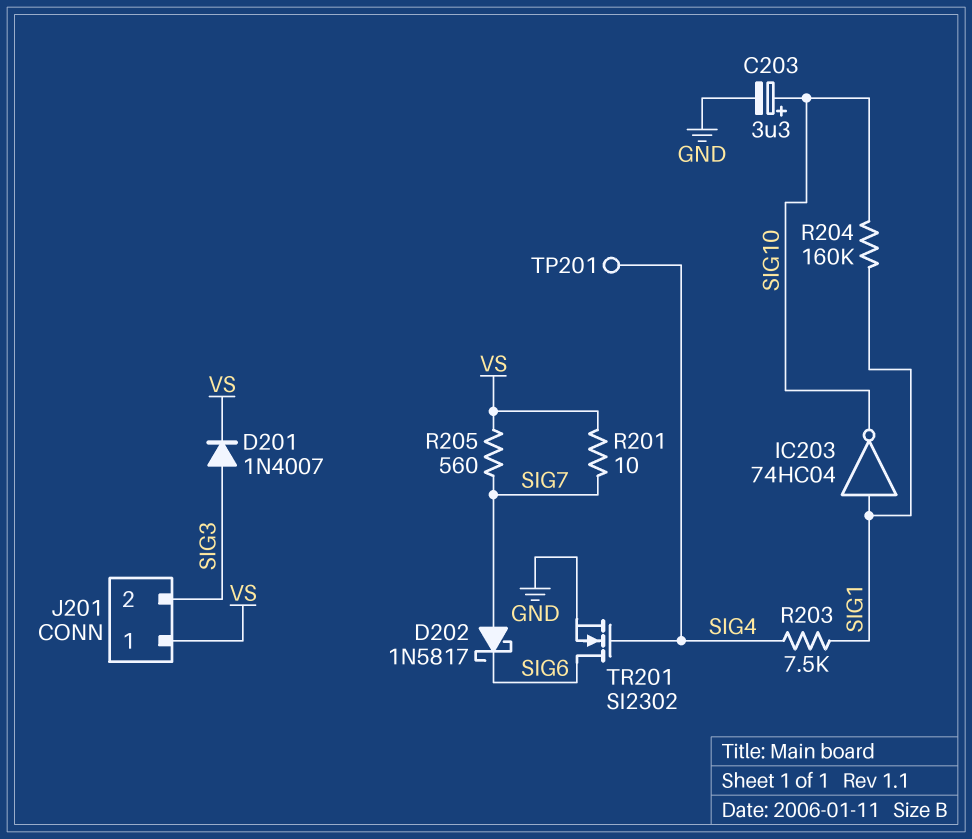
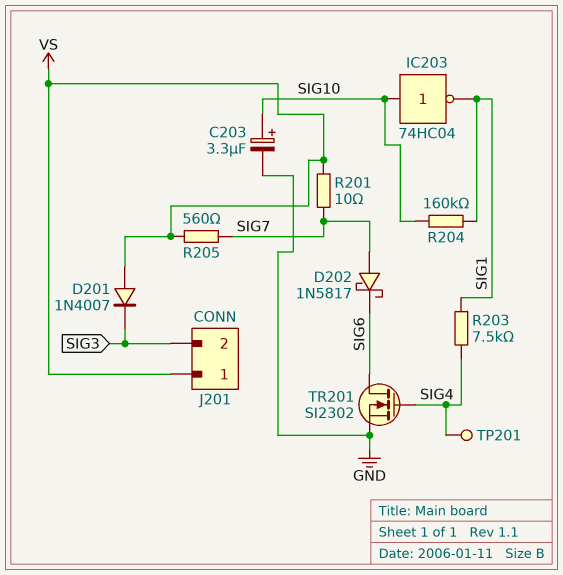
D201: diode 1N4007 (A SIG3, K VS) -> diode 1N4007 (A VS, K SIG3)
IC203: NOT 74HC04 (in SIG1, out SIG10) -> NOT 74HC04 (in SIG10, out SIG1)

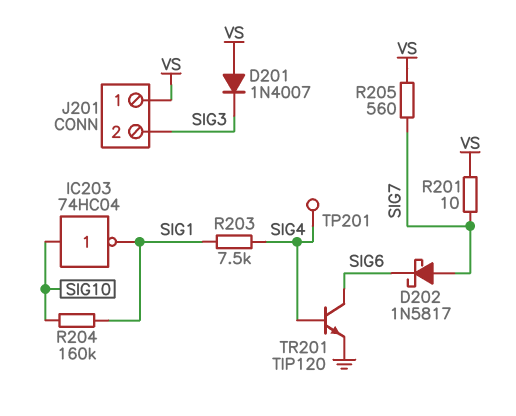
C203: 3.3uF (plus SIG10, minus GND) -> none
TR201: NMOS SI2302 (G SIG4, D SIG6, S GND) -> NPN TIP120 (B SIG4, C SIG6, E GND)

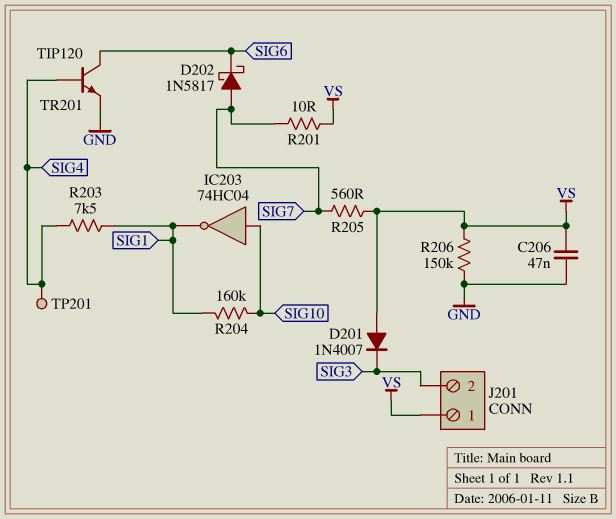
C206: none -> 47nF (GND, VS)
R206: none -> 150k (GND, VS)

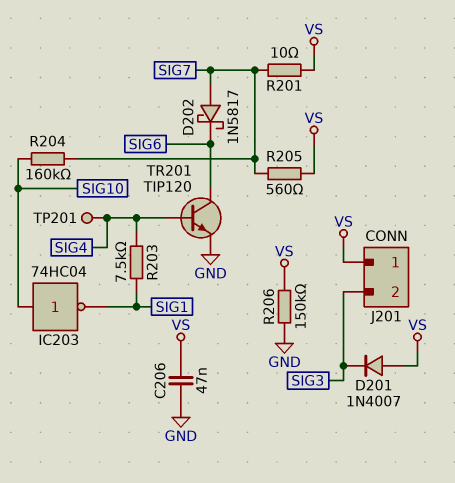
R204: 160k (SIG1, SIG10) -> 160k (SIG7, SIG10)

